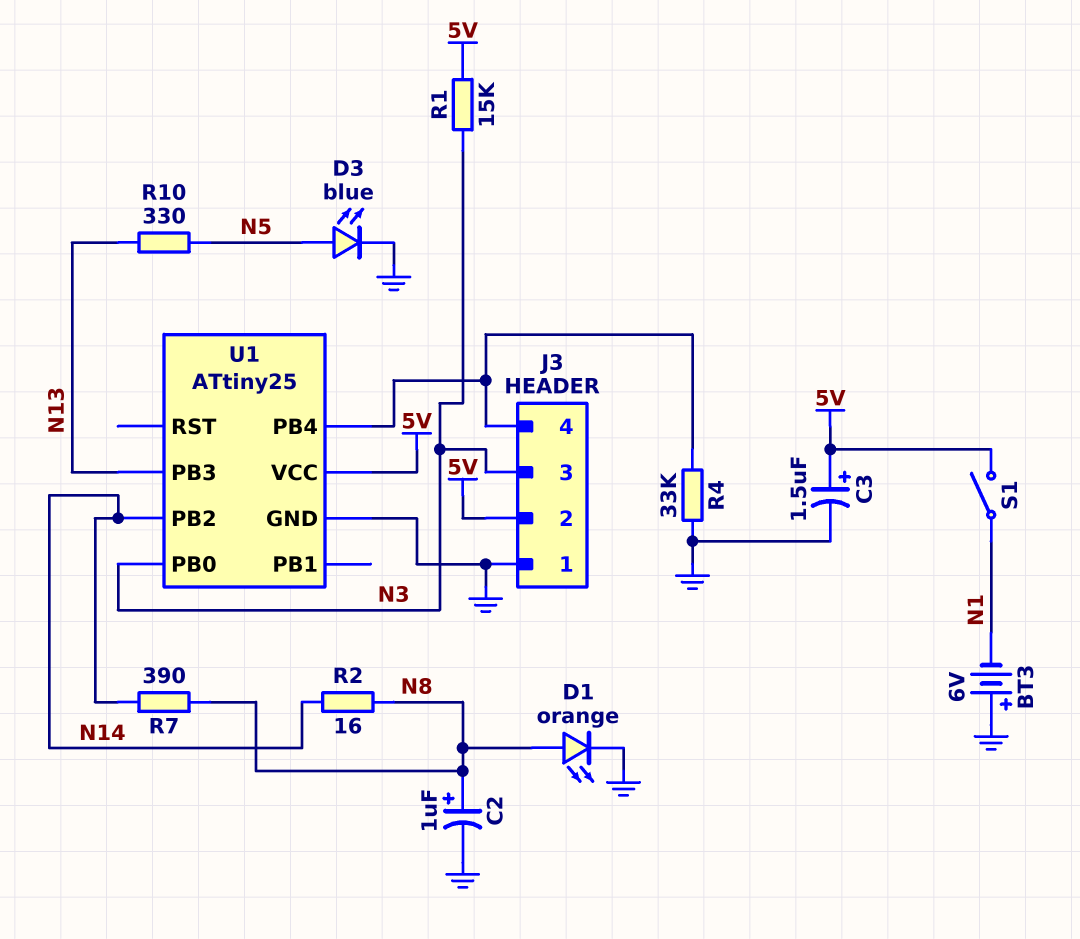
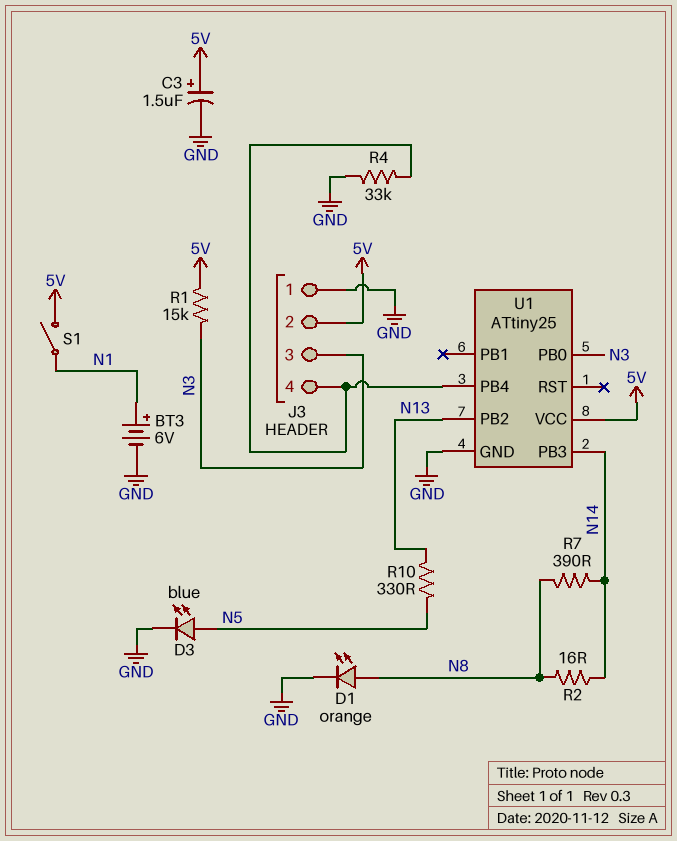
BT3: 6V (plus GND, minus N1) -> 6V (plus N1, minus GND)
C2: 1uF (plus N8, minus GND) -> none
U1 pin PB2: N14 -> N13
U1 pin PB3: N13 -> N14

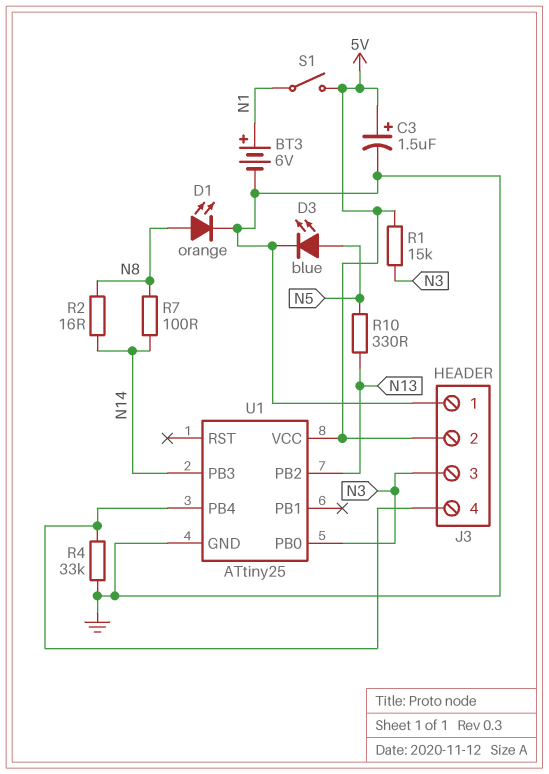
R7: 390 (N8, N14) -> 100 (N8, N14)

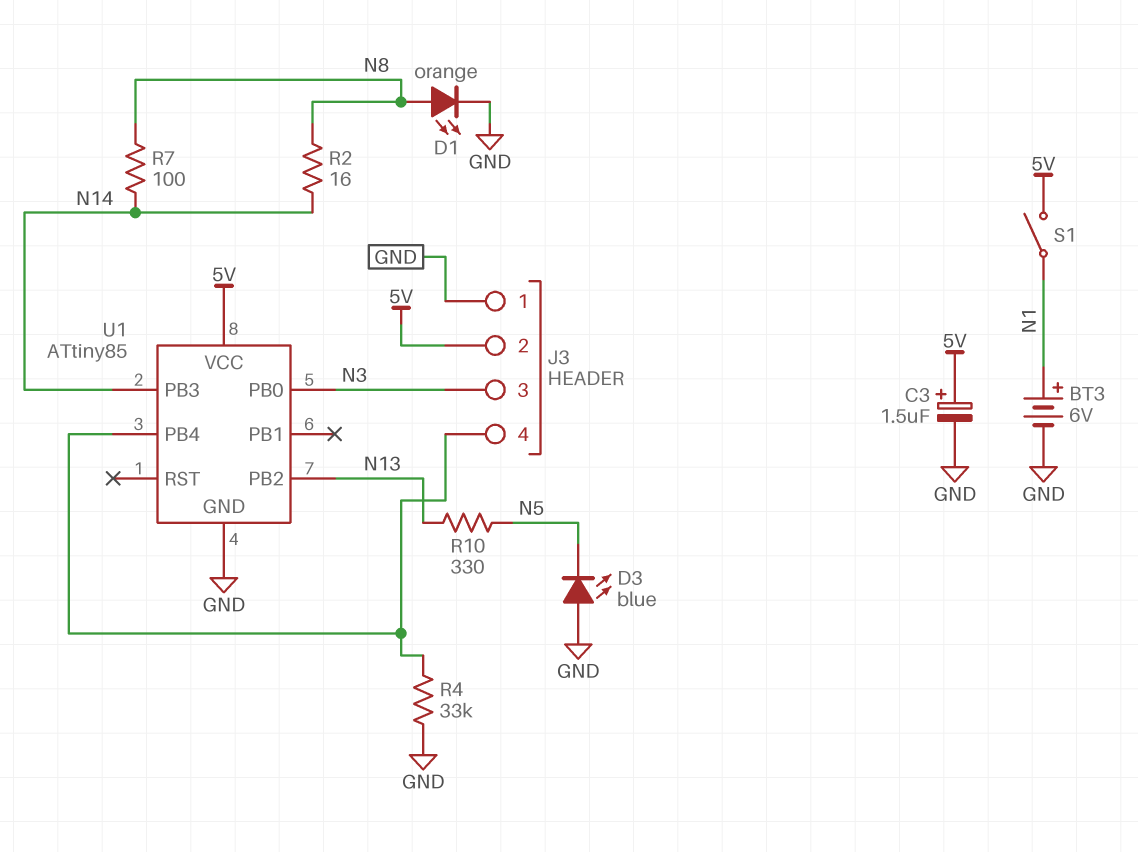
D3: LED blue (A N5, K GND) -> LED blue (A GND, K N5)
R1: 15k (5V, N3) -> none
U1: ATtiny25 -> ATtiny85

